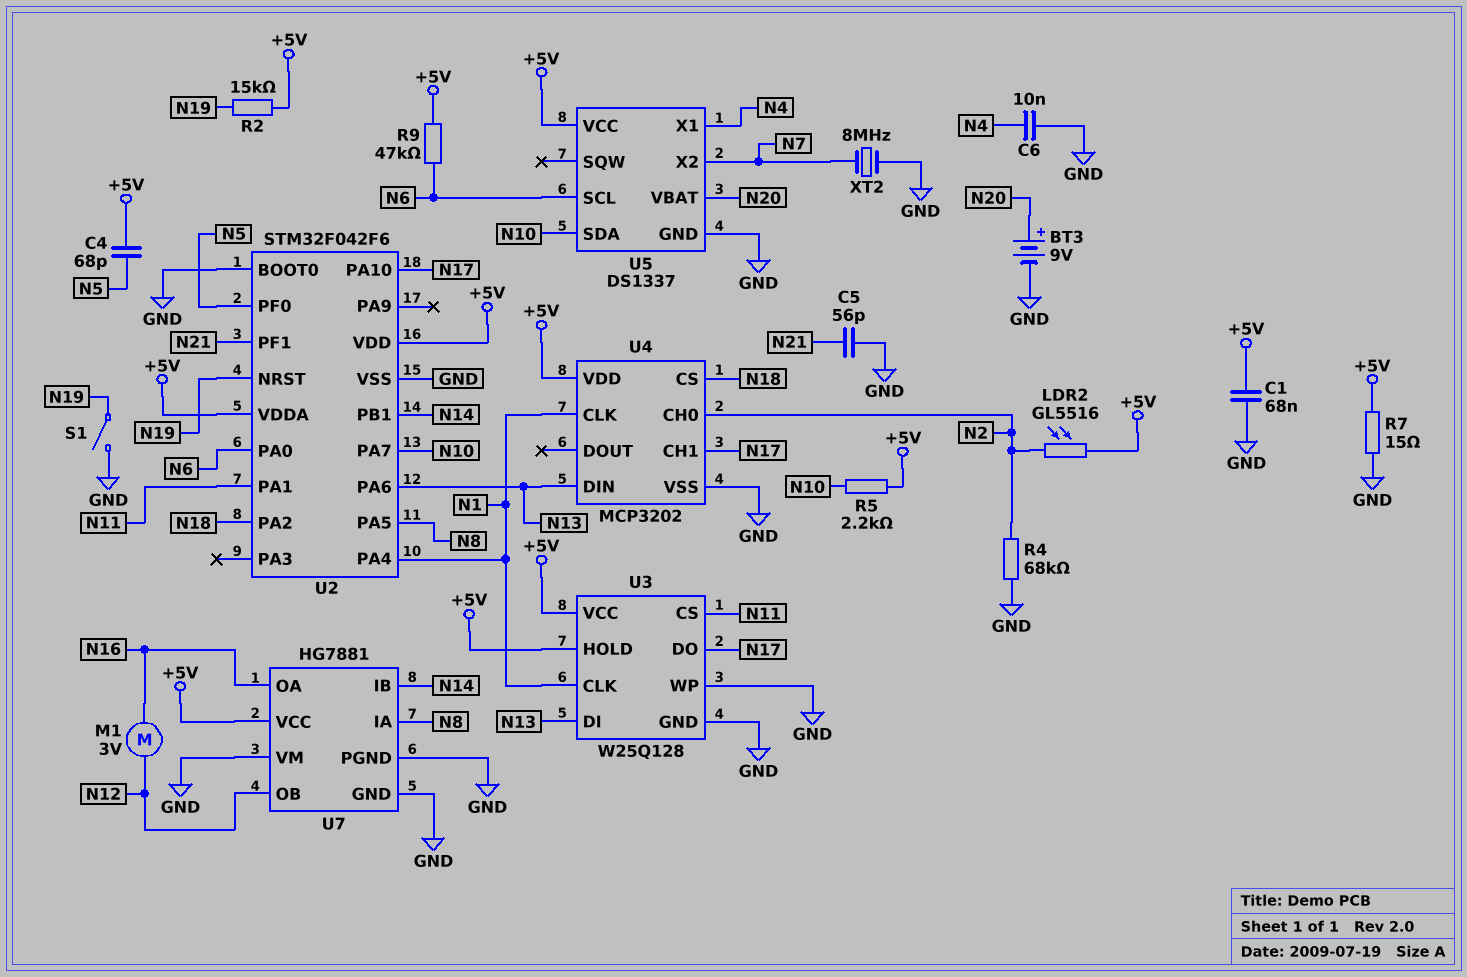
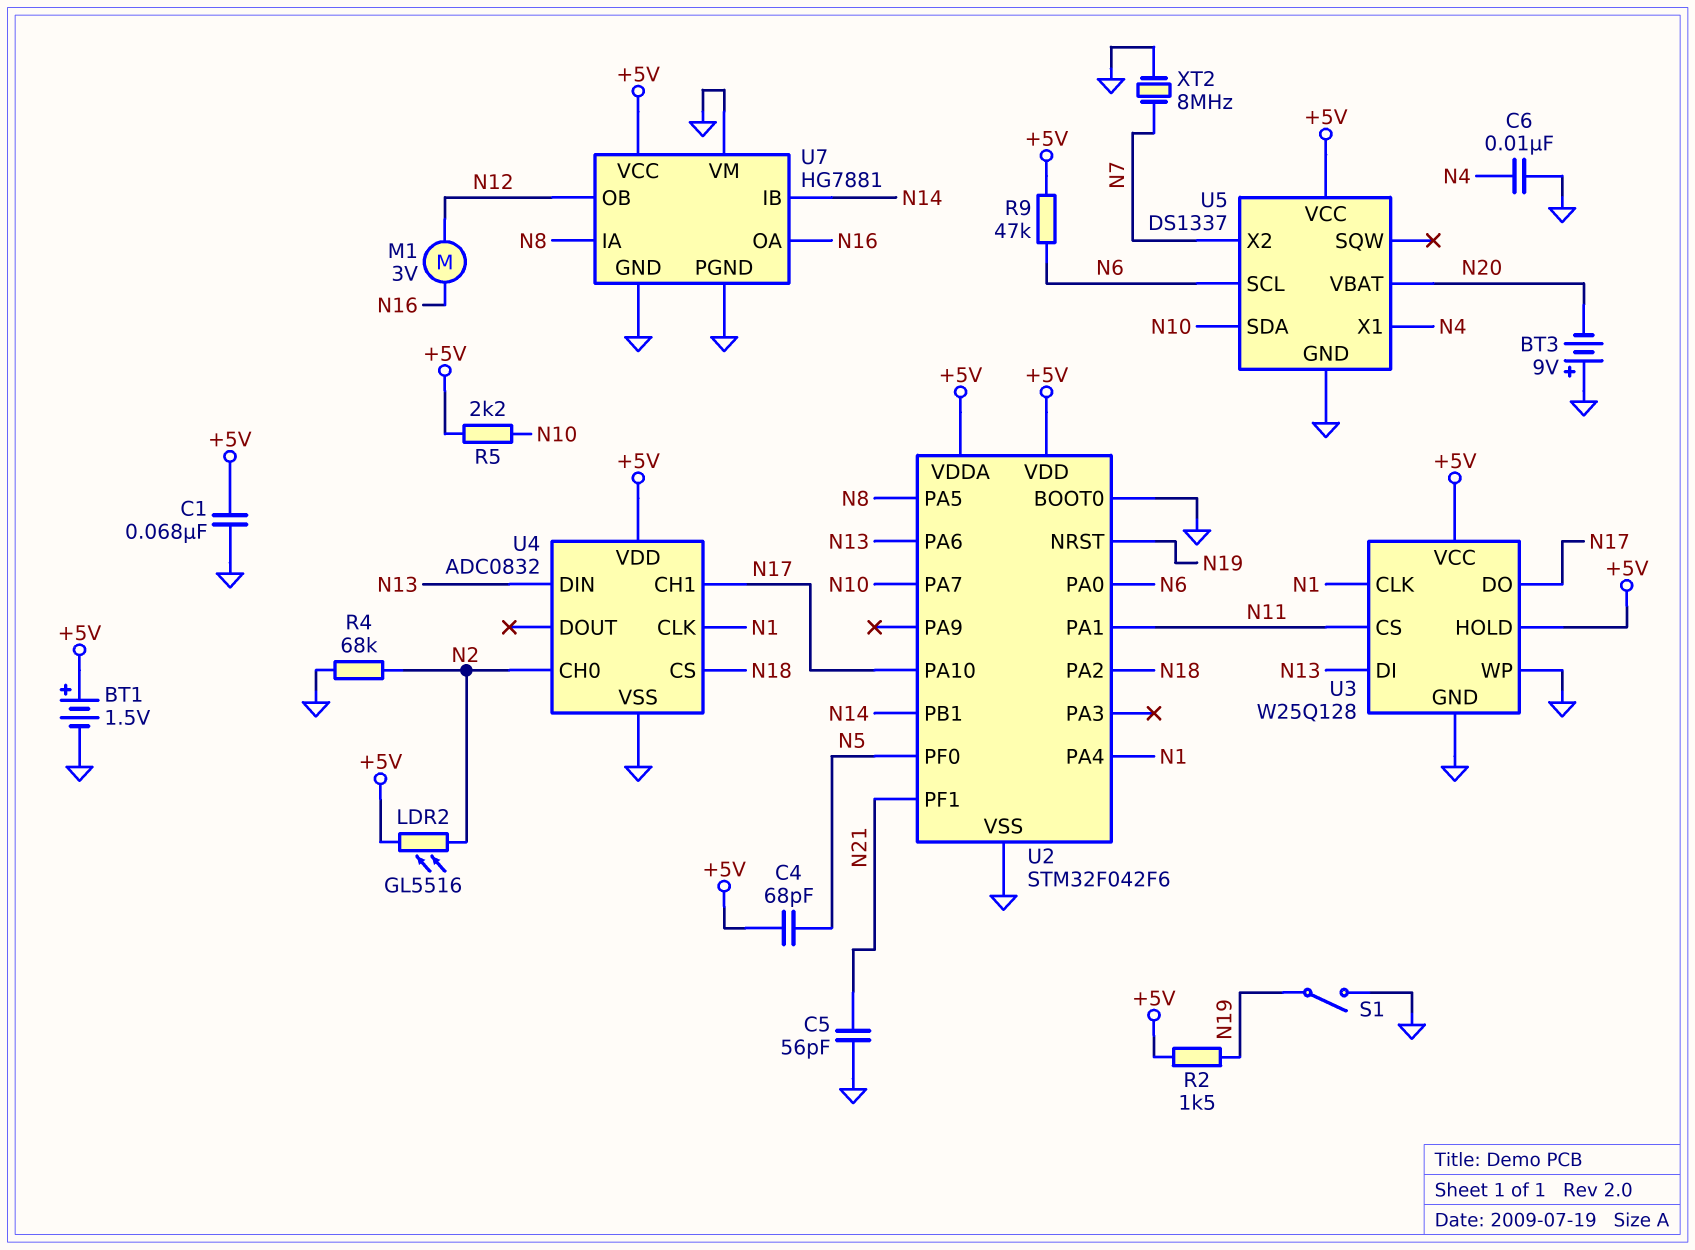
BT1: none -> 1.5V (plus +5V, minus GND)
BT3: 9V (plus N20, minus GND) -> 9V (plus GND, minus N20)
R2: 15k (+5V, N19) -> 1.5k (+5V, N19)
R7: 15 (+5V, GND) -> none
U4: MCP3202 -> ADC0832

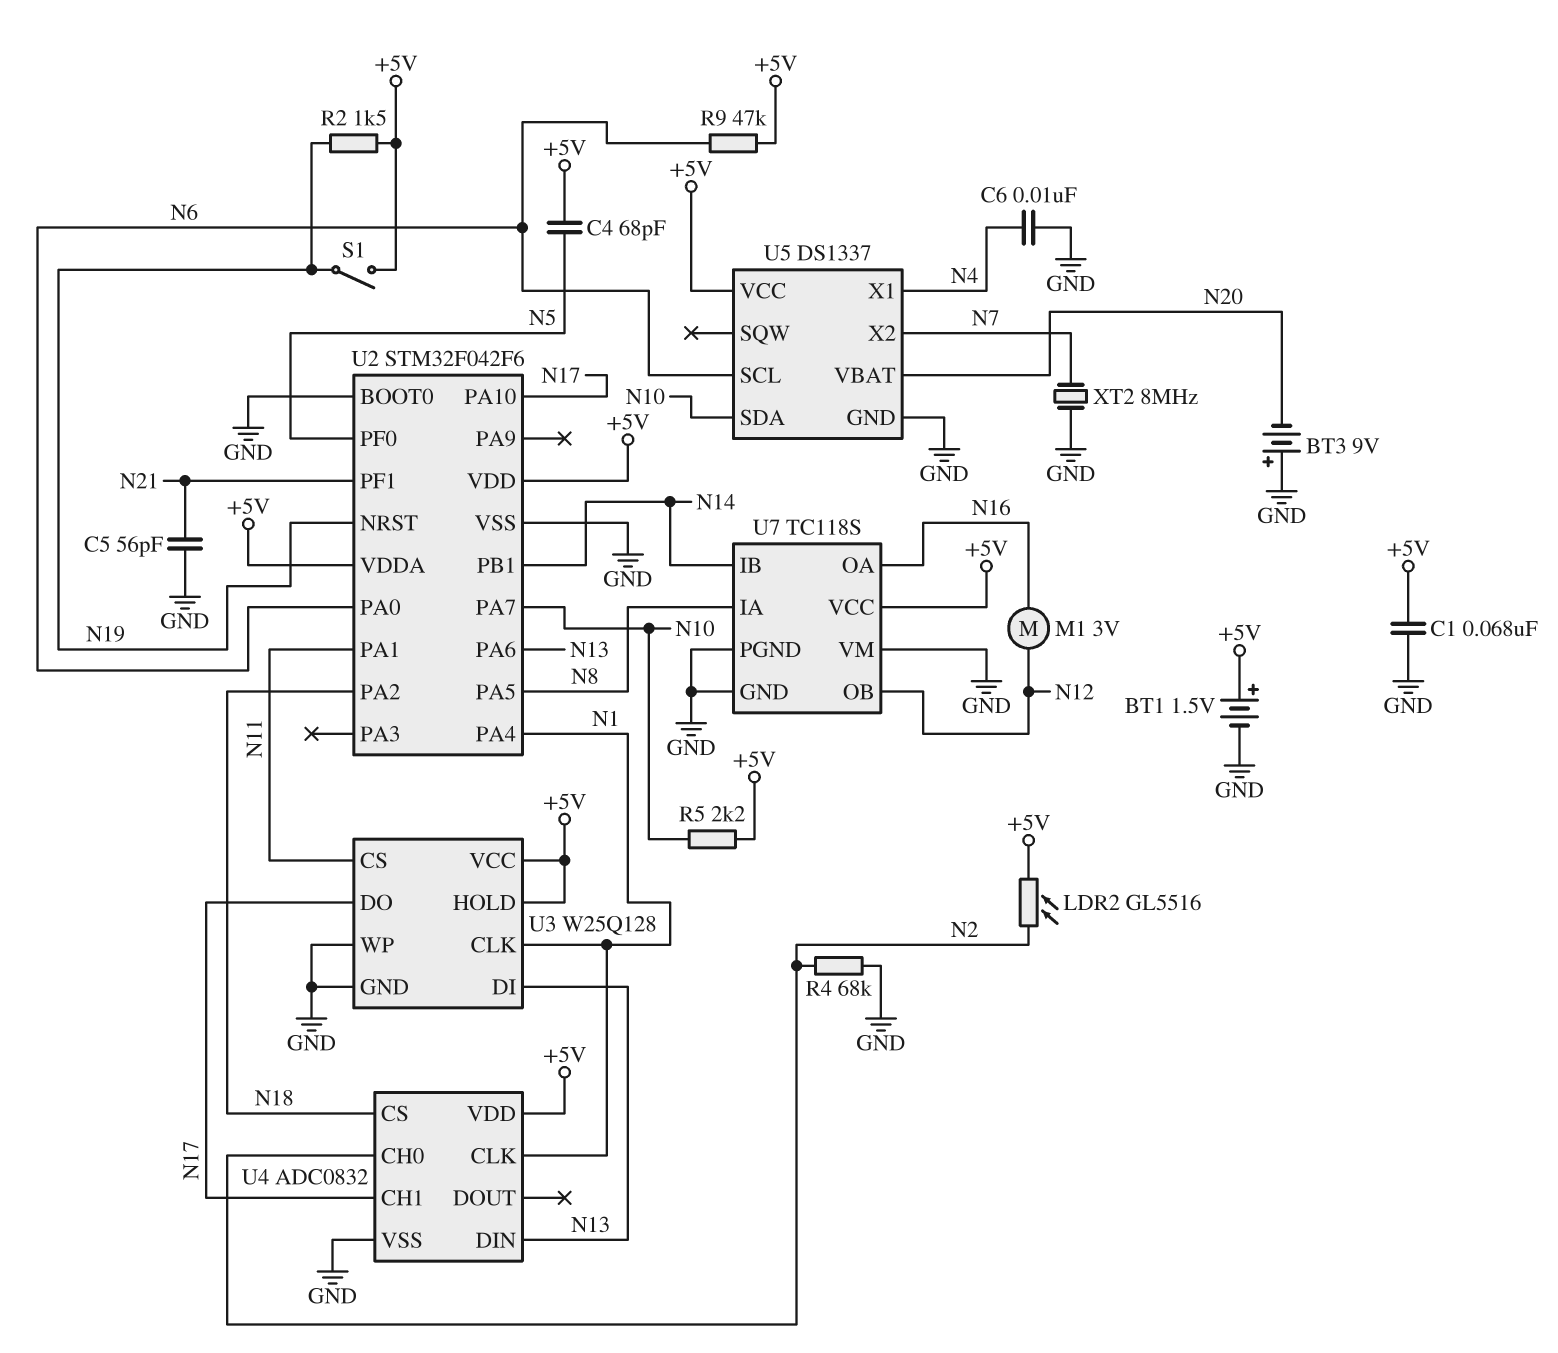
S1: switch (GND, N19) -> switch (+5V, N19)
U7: HG7881 -> TC118S

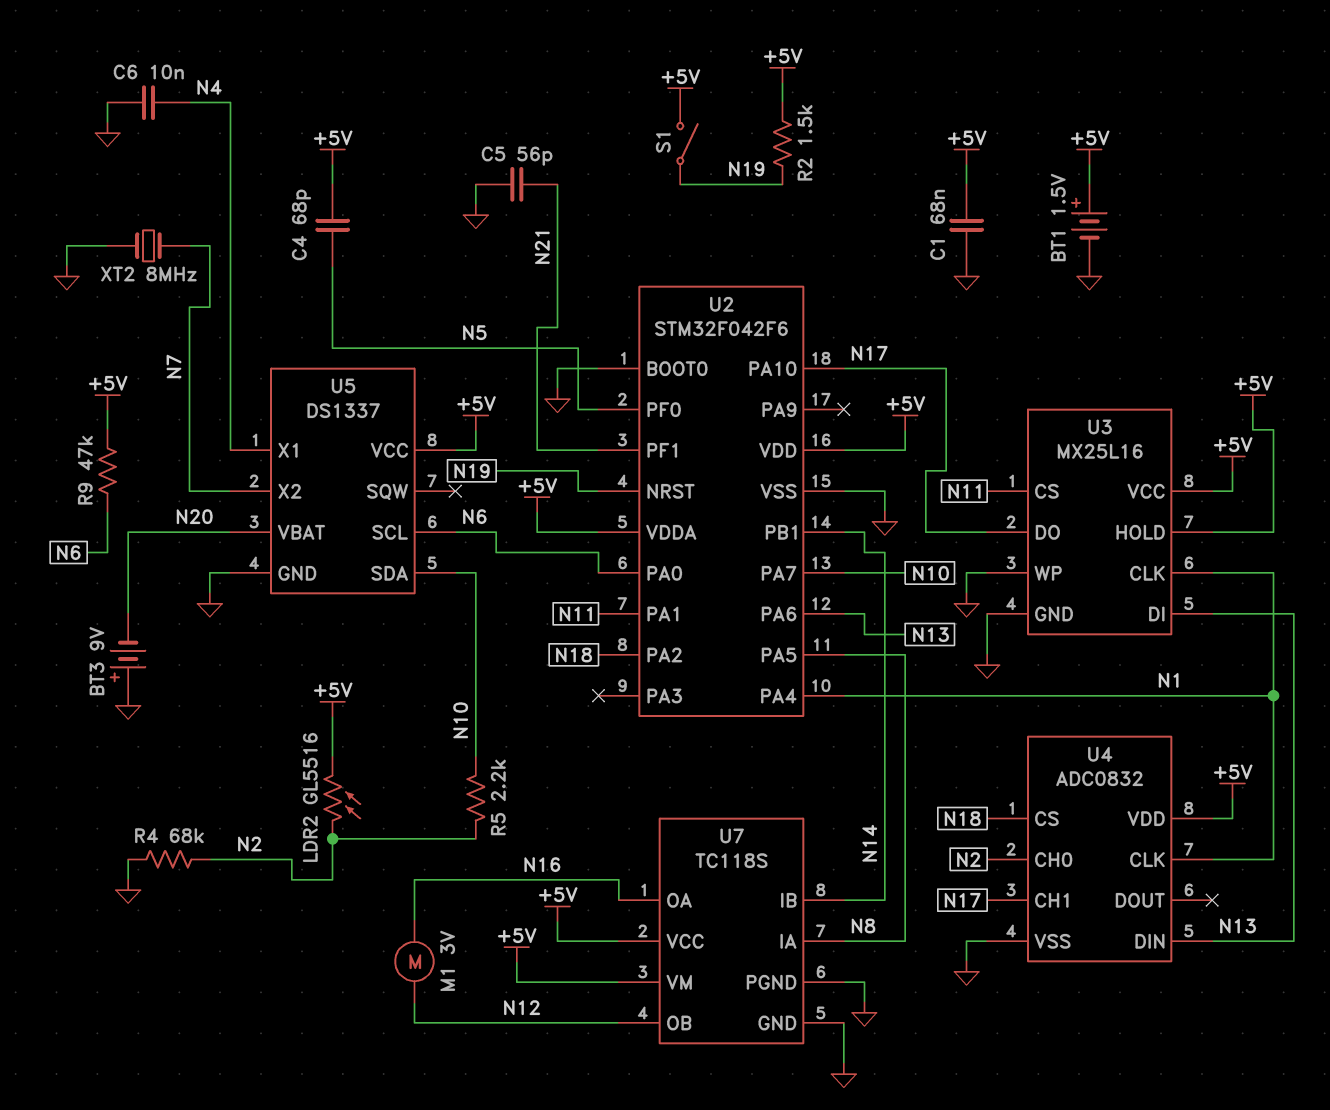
R5: 2.2k (+5V, N10) -> 2.2k (N2, N10)
U3: W25Q128 -> MX25L16
U7 pin VM: GND -> +5V

